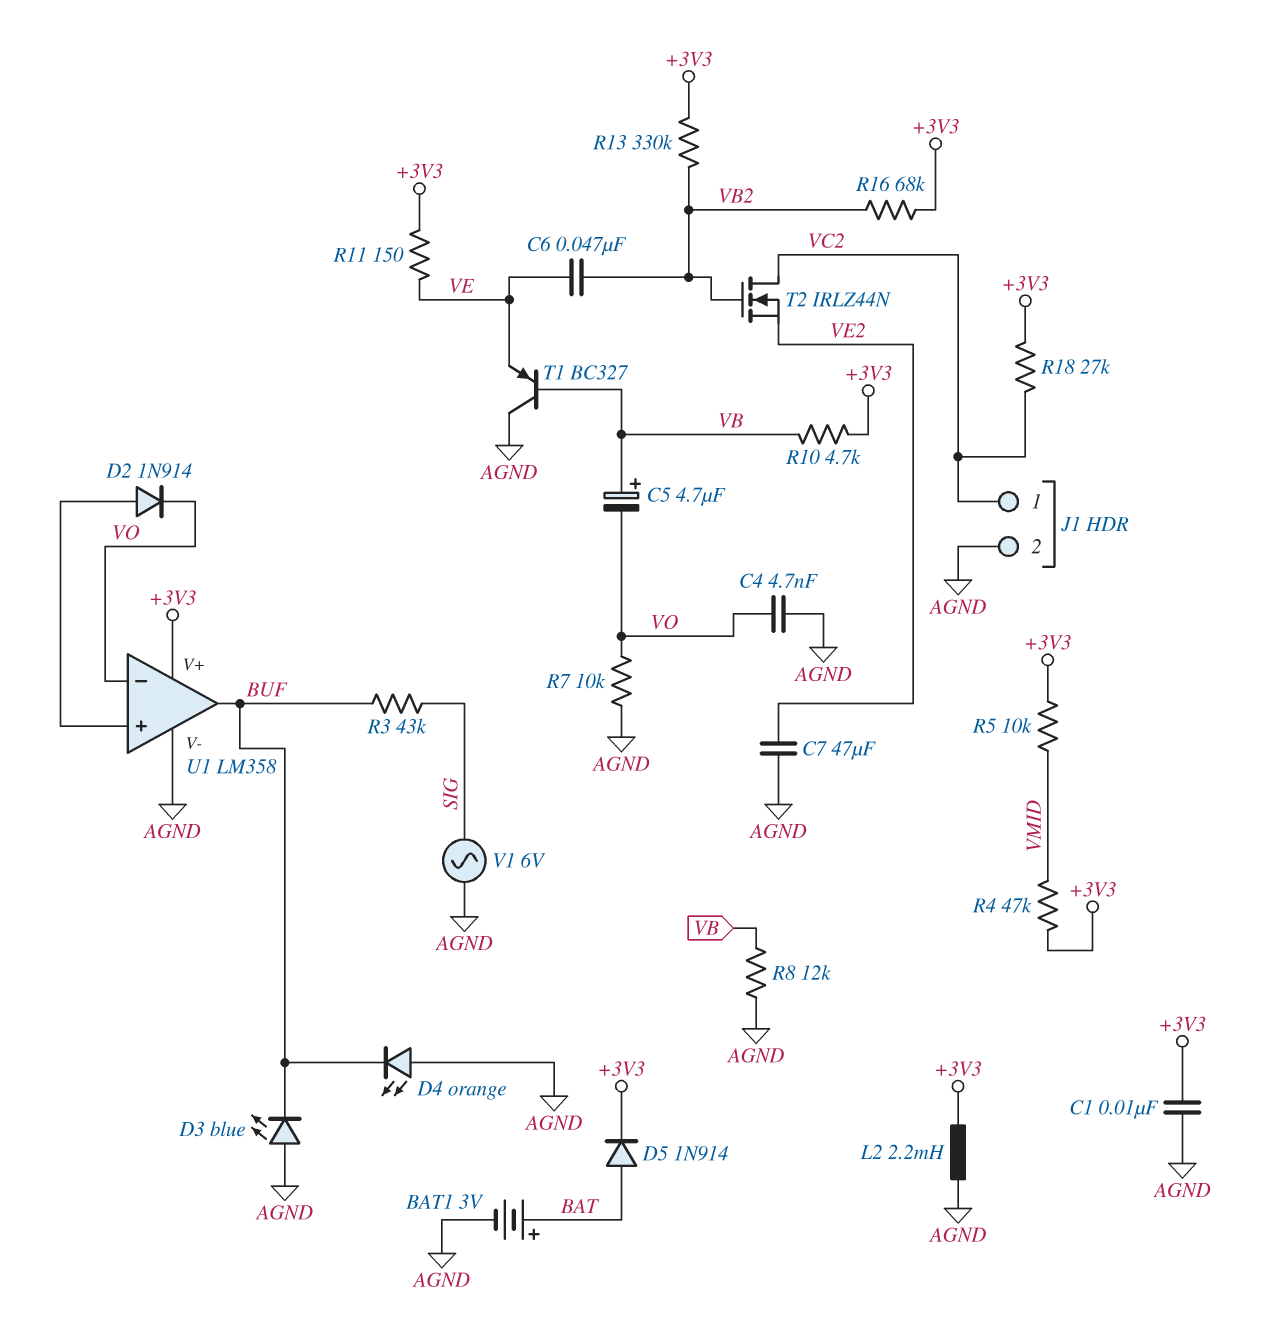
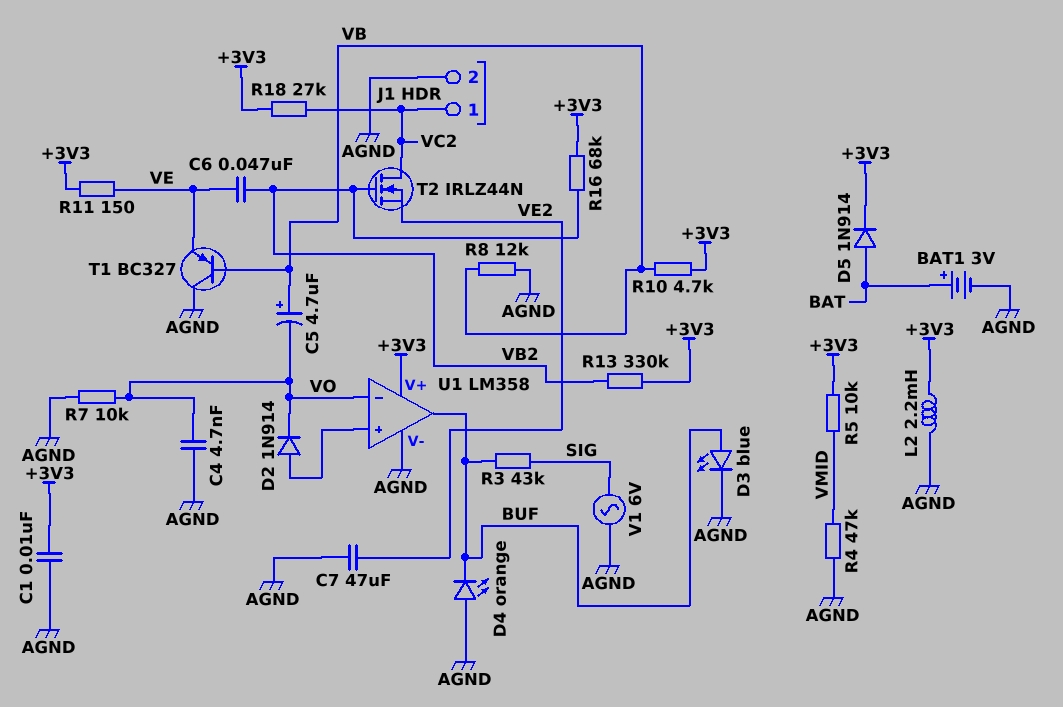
D3: LED blue (A AGND, K BUF) -> LED blue (A BUF, K AGND)
R4: 47k (+3V3, VMID) -> 47k (AGND, VMID)

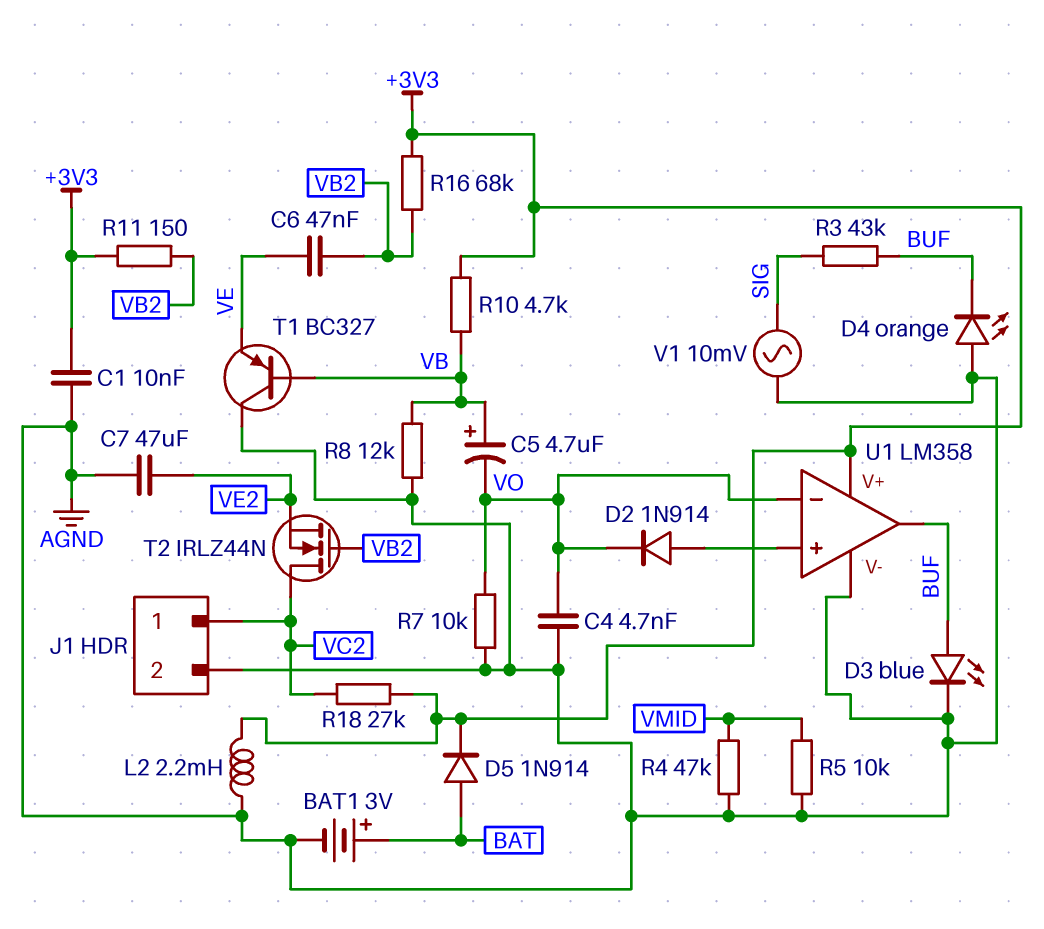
R5: 10k (+3V3, VMID) -> 10k (AGND, VMID)
R11: 150 (+3V3, VE) -> 150 (+3V3, VB2)
R13: 330k (+3V3, VB2) -> none
V1: AC 6V (AGND, SIG) -> AC 10mV (AGND, SIG)

